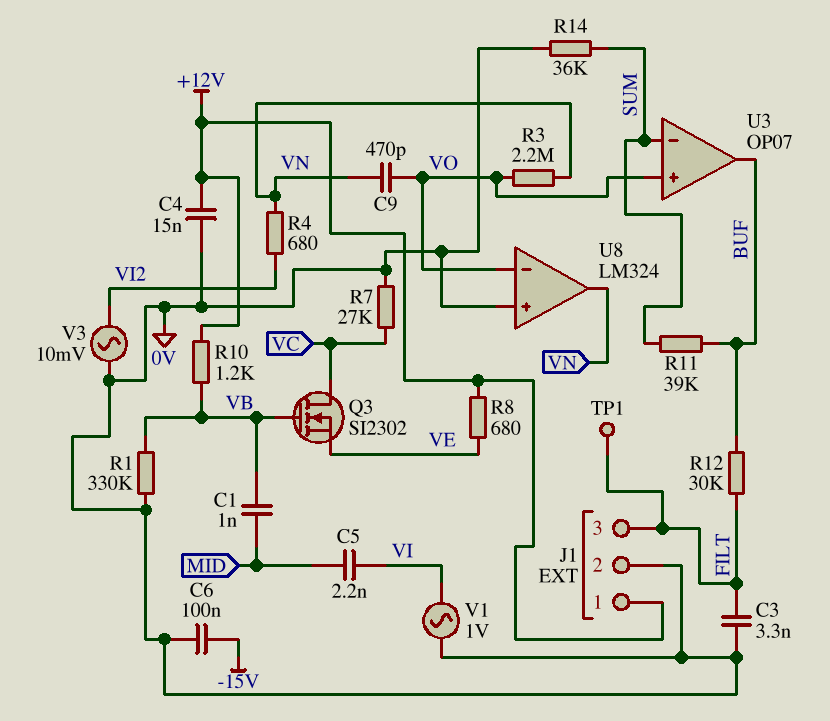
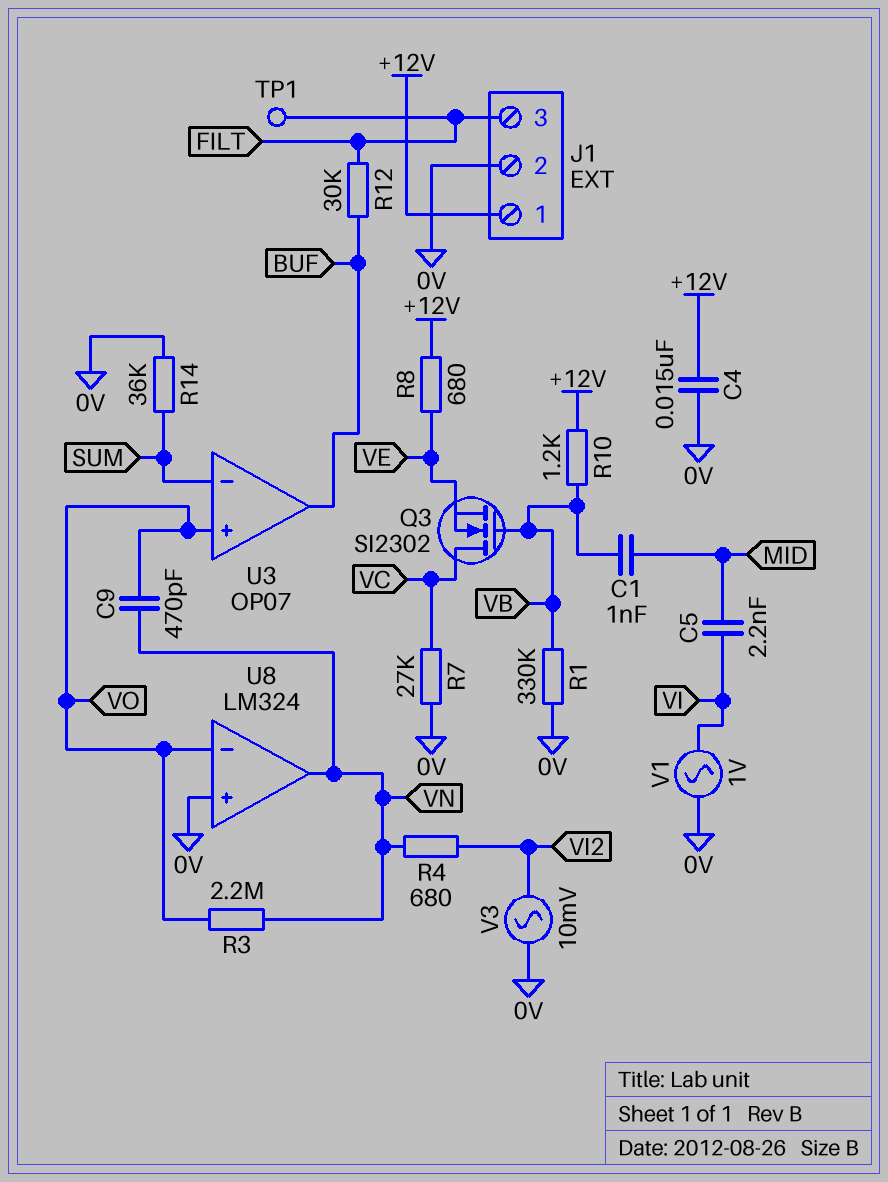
C3: 3.3nF (0V, FILT) -> none
C6: 100nF (-15V, 0V) -> none
R11: 39k (BUF, SUM) -> none

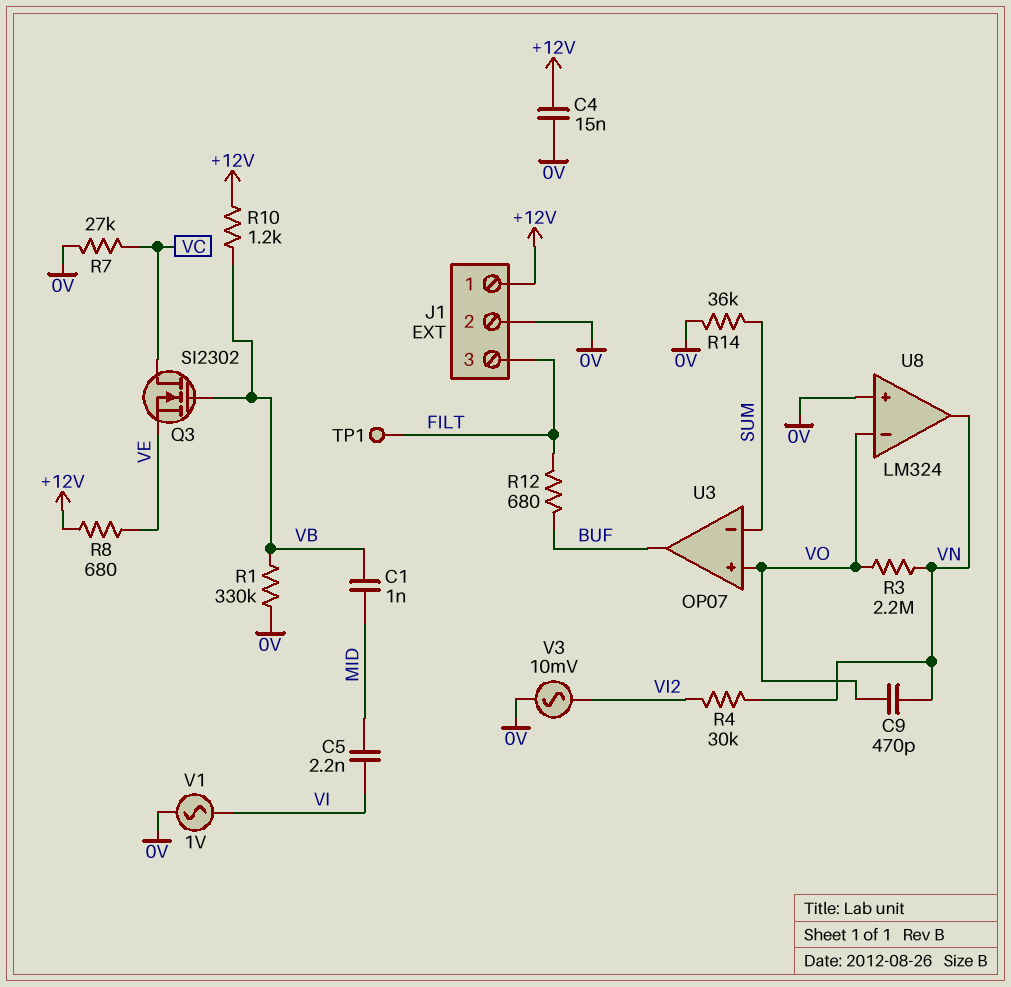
R4: 680 (VI2, VN) -> 30k (VI2, VN)
R12: 30k (BUF, FILT) -> 680 (BUF, FILT)

